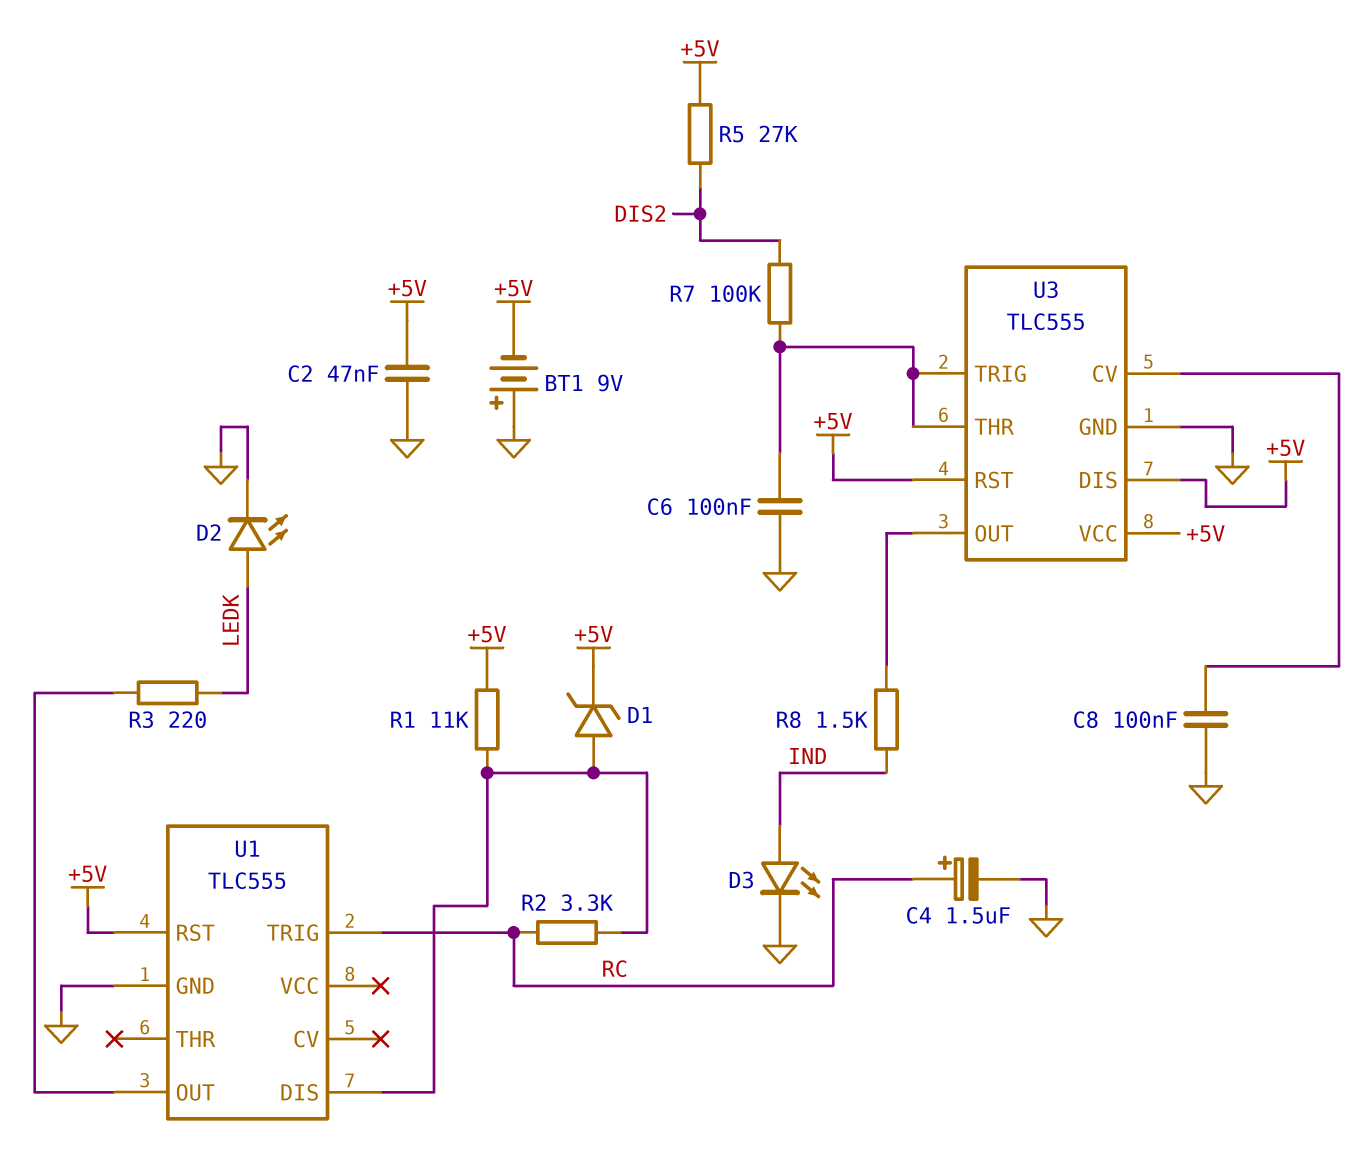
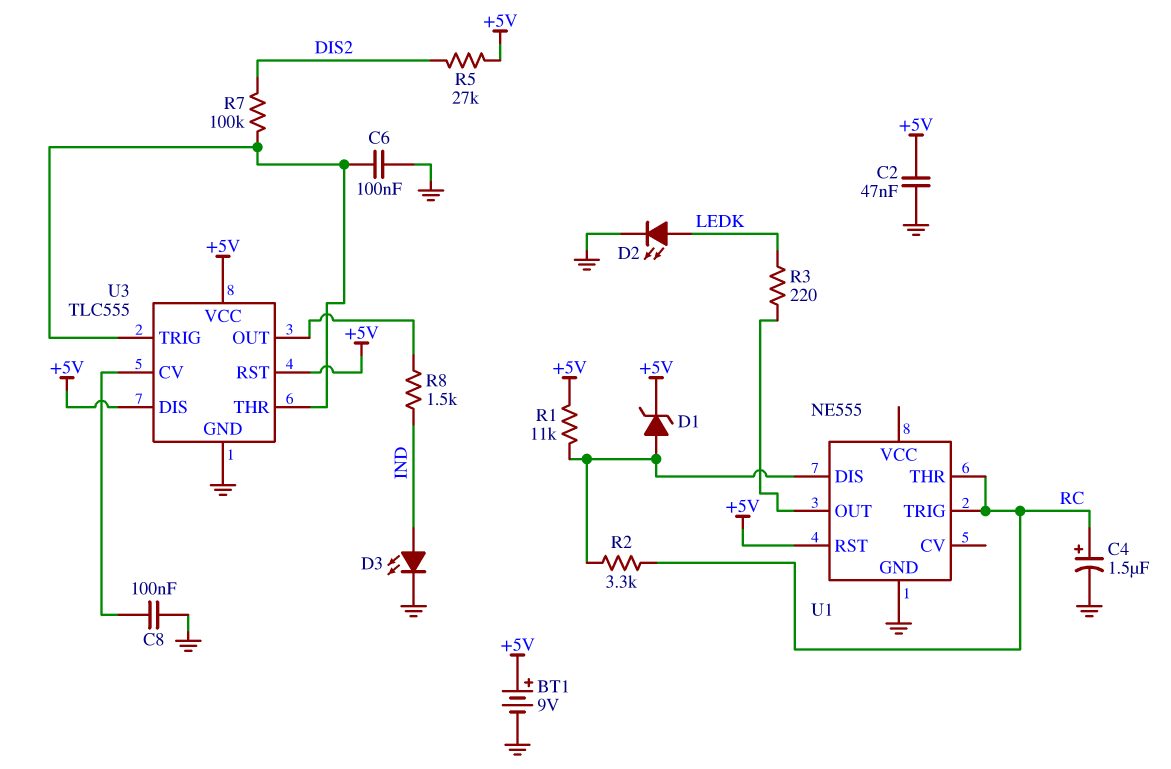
BT1: 9V (plus GND, minus +5V) -> 9V (plus +5V, minus GND)
U1: TLC555 -> NE555
U1 pin THR: none -> RC

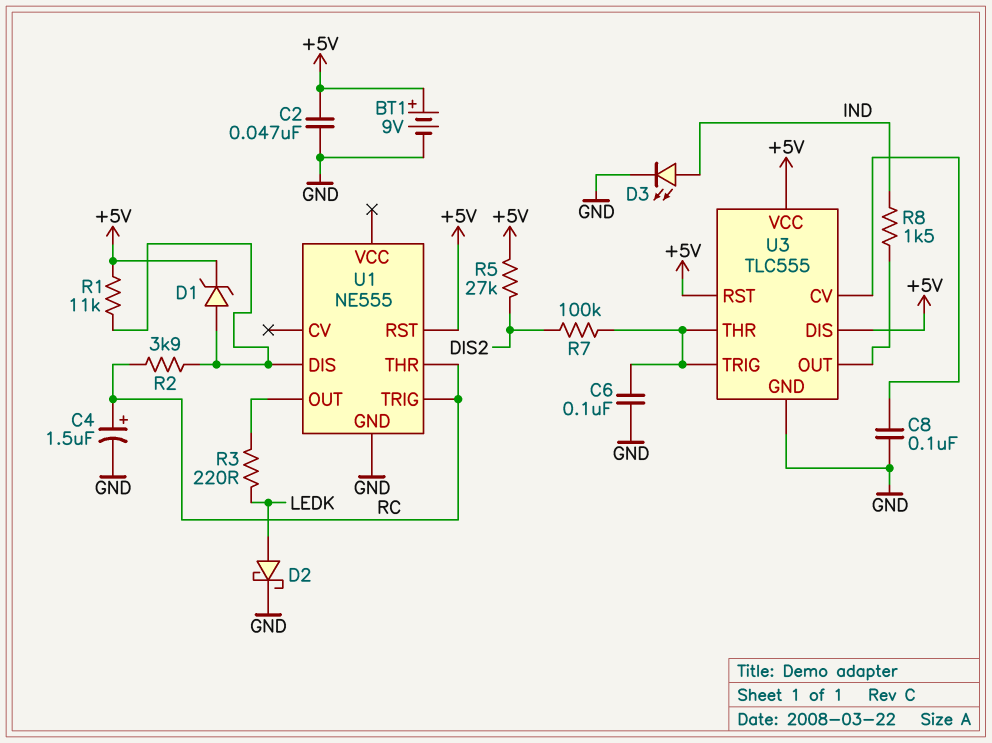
D2: LED (A LEDK, K GND) -> schottky (A LEDK, K GND)
R2: 3.3k (RC, U1/DIS) -> 3.9k (RC, U1/DIS)

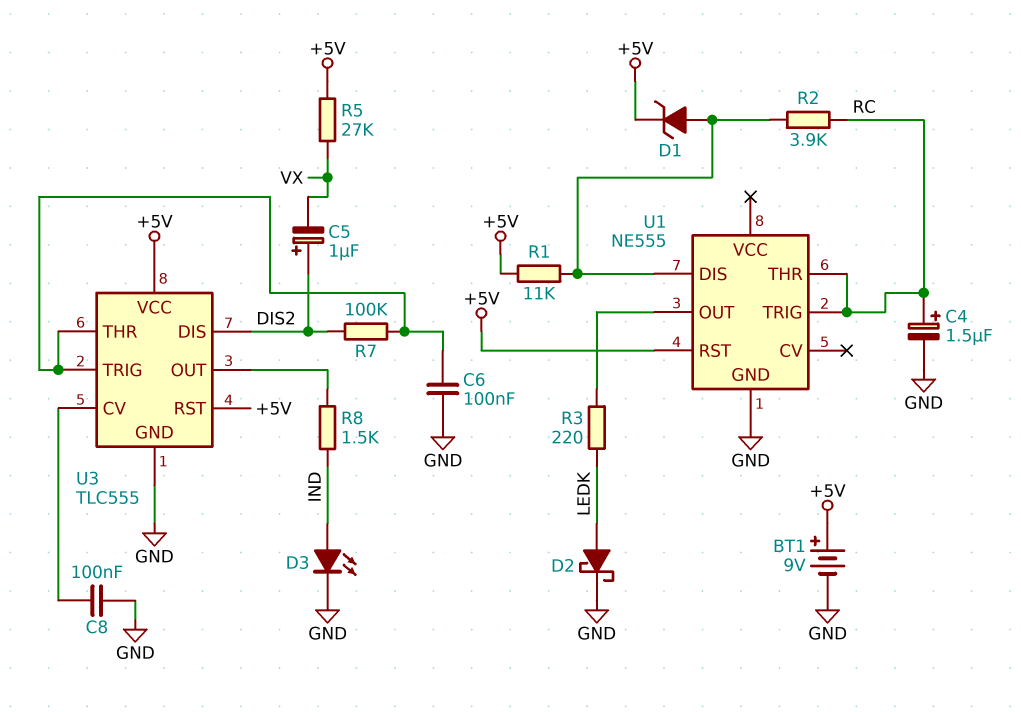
C2: 47nF (+5V, GND) -> none
C5: none -> 1uF (plus DIS2, minus VX)
R5: 27k (+5V, DIS2) -> 27k (+5V, VX)
U3 pin DIS: +5V -> DIS2

